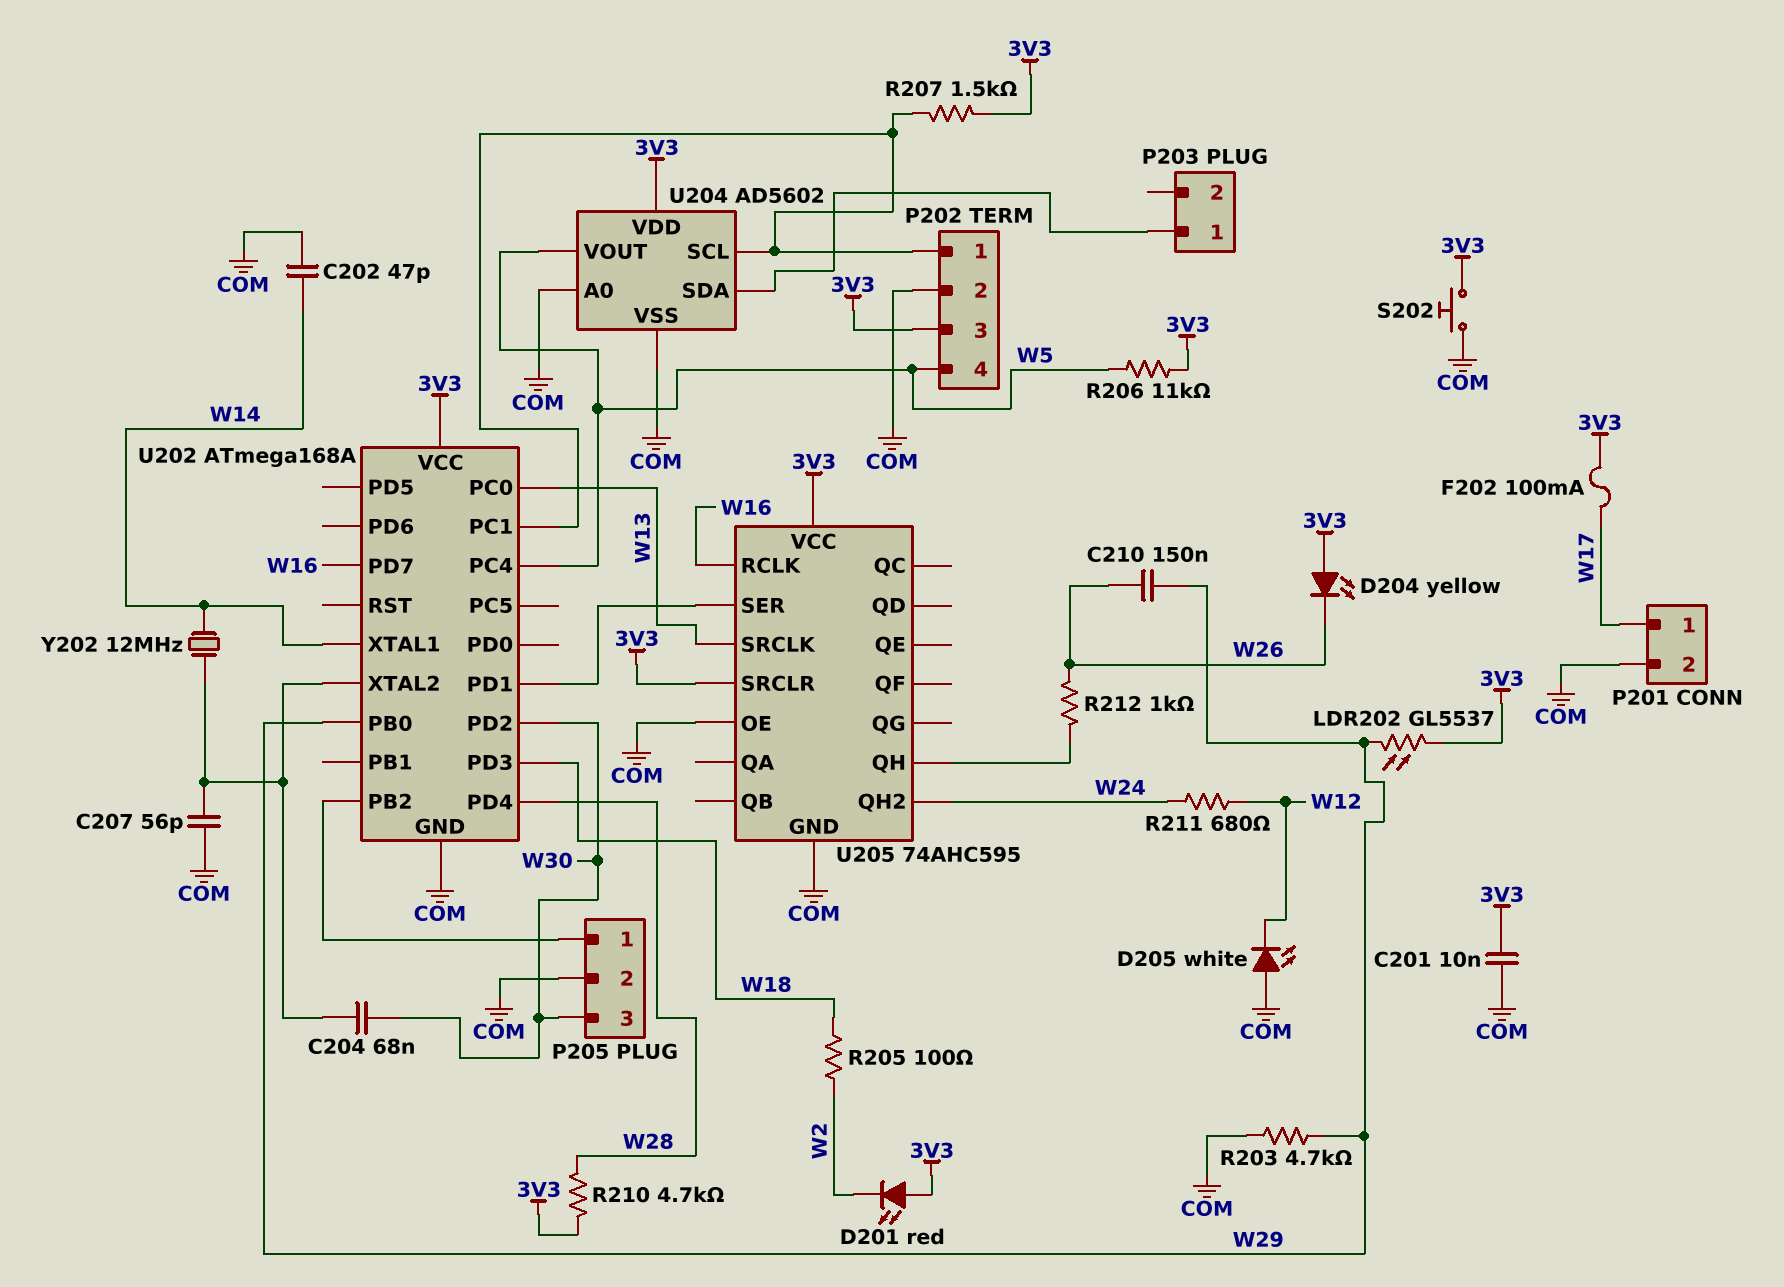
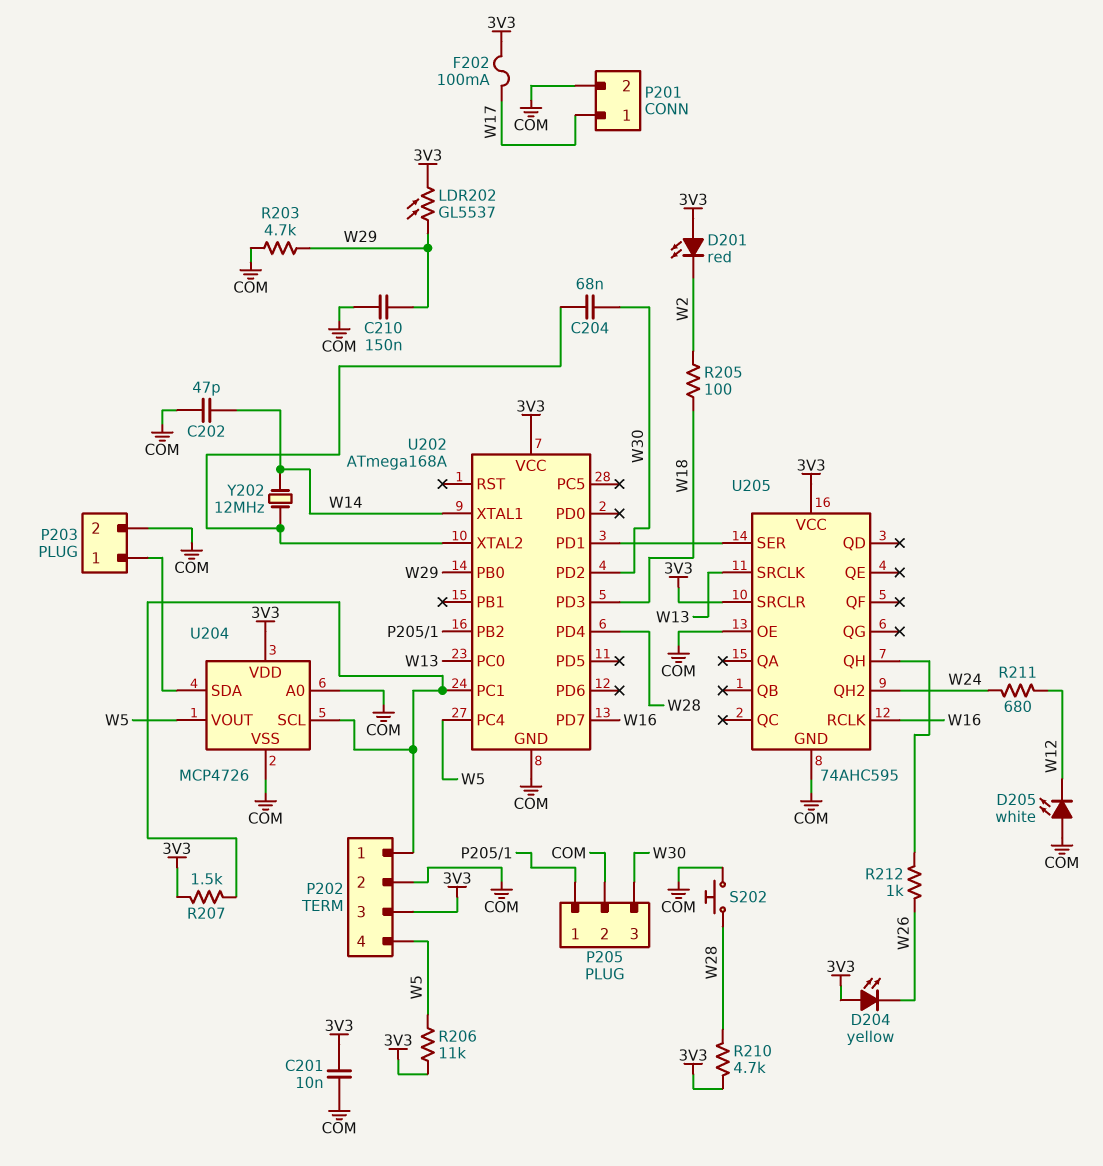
C207: 56pF (COM, U202/XTAL2) -> none
C210: 150nF (W26, W29) -> 150nF (COM, W29)
P203 pin 2: none -> COM
S202: button (3V3, COM) -> button (COM, W28)
U204: AD5602 -> MCP4726

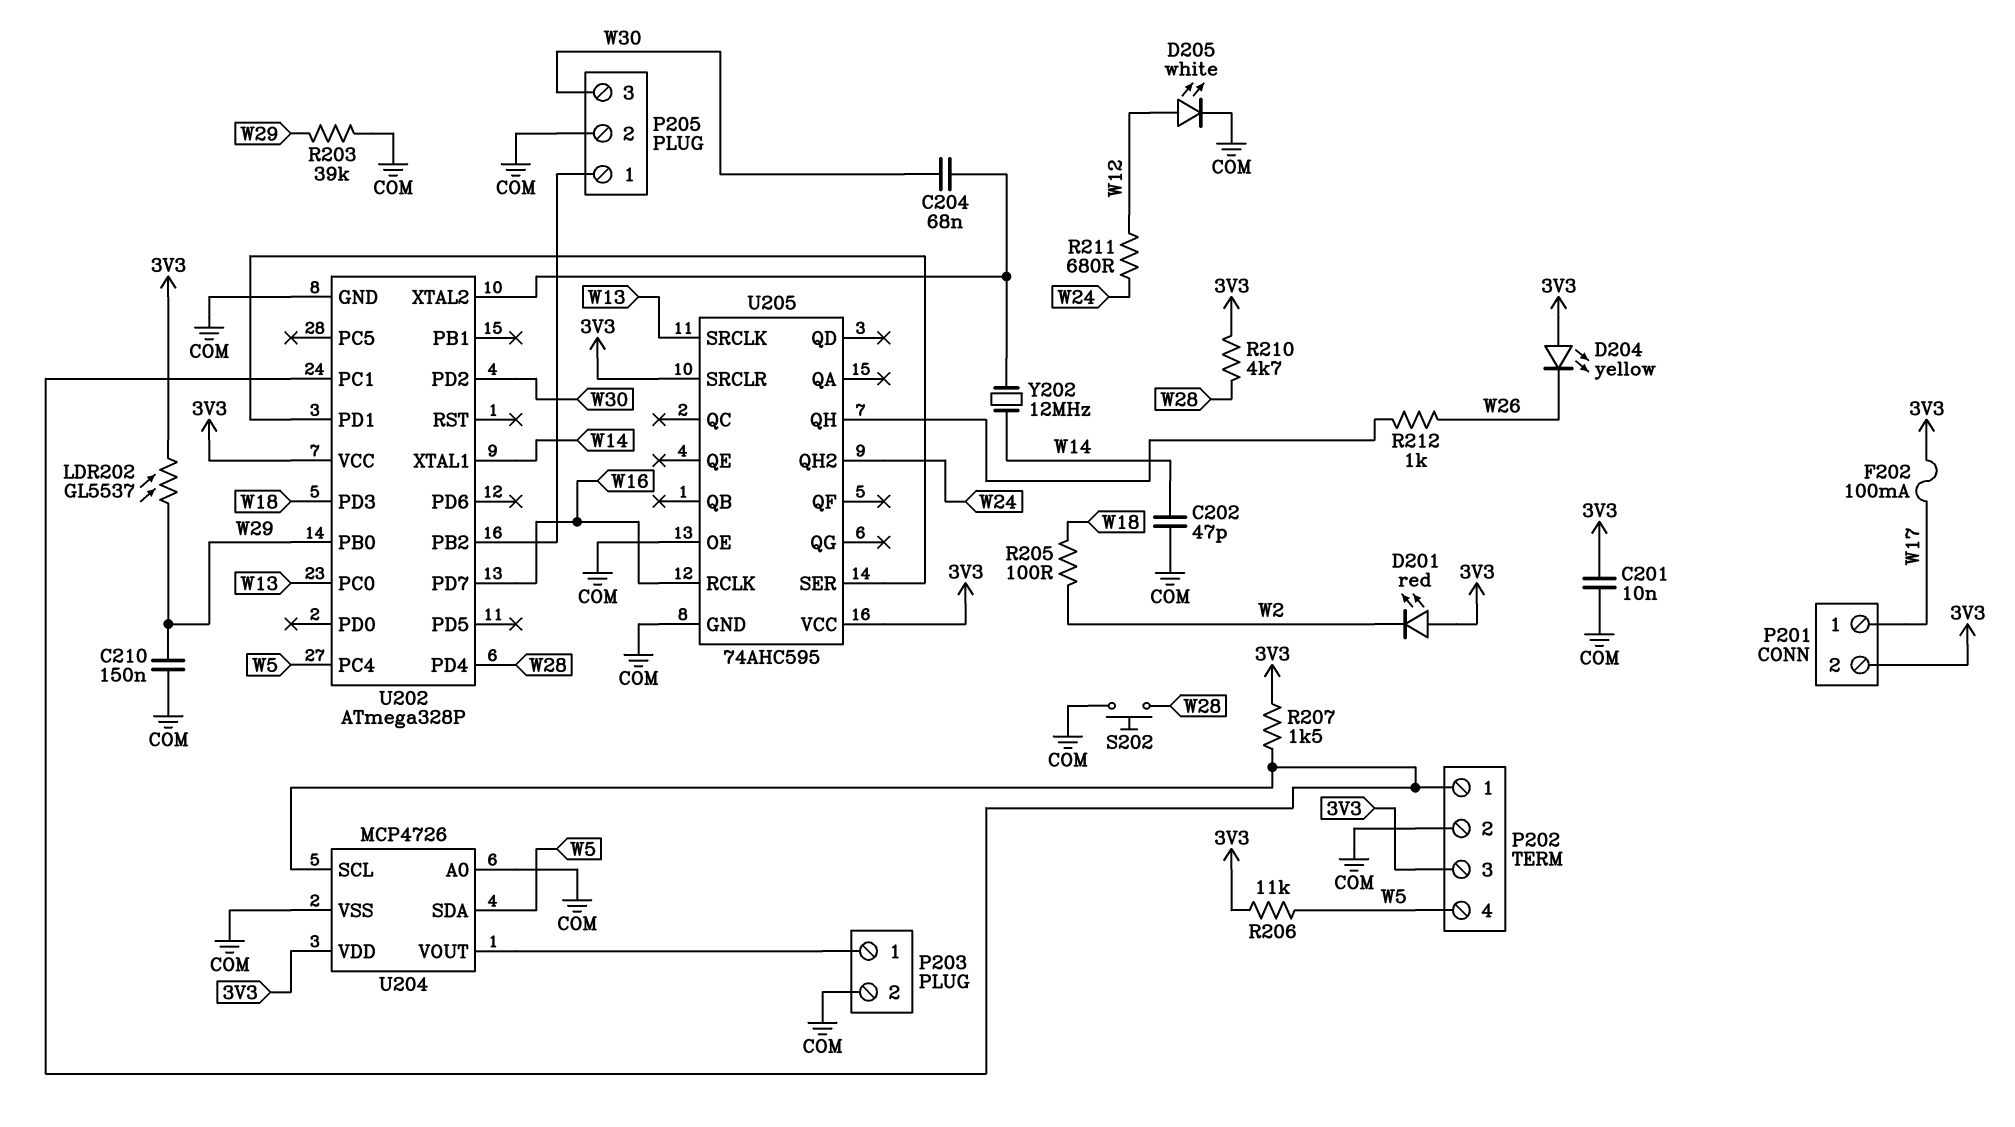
D205: LED white (A COM, K W12) -> LED white (A W12, K COM)
P201 pin 2: COM -> 3V3
R203: 4.7k (COM, W29) -> 39k (COM, W29)
U202: ATmega168A -> ATmega328P
U204 pin SDA: P203/1 -> W5
U204 pin VOUT: W5 -> P203/1

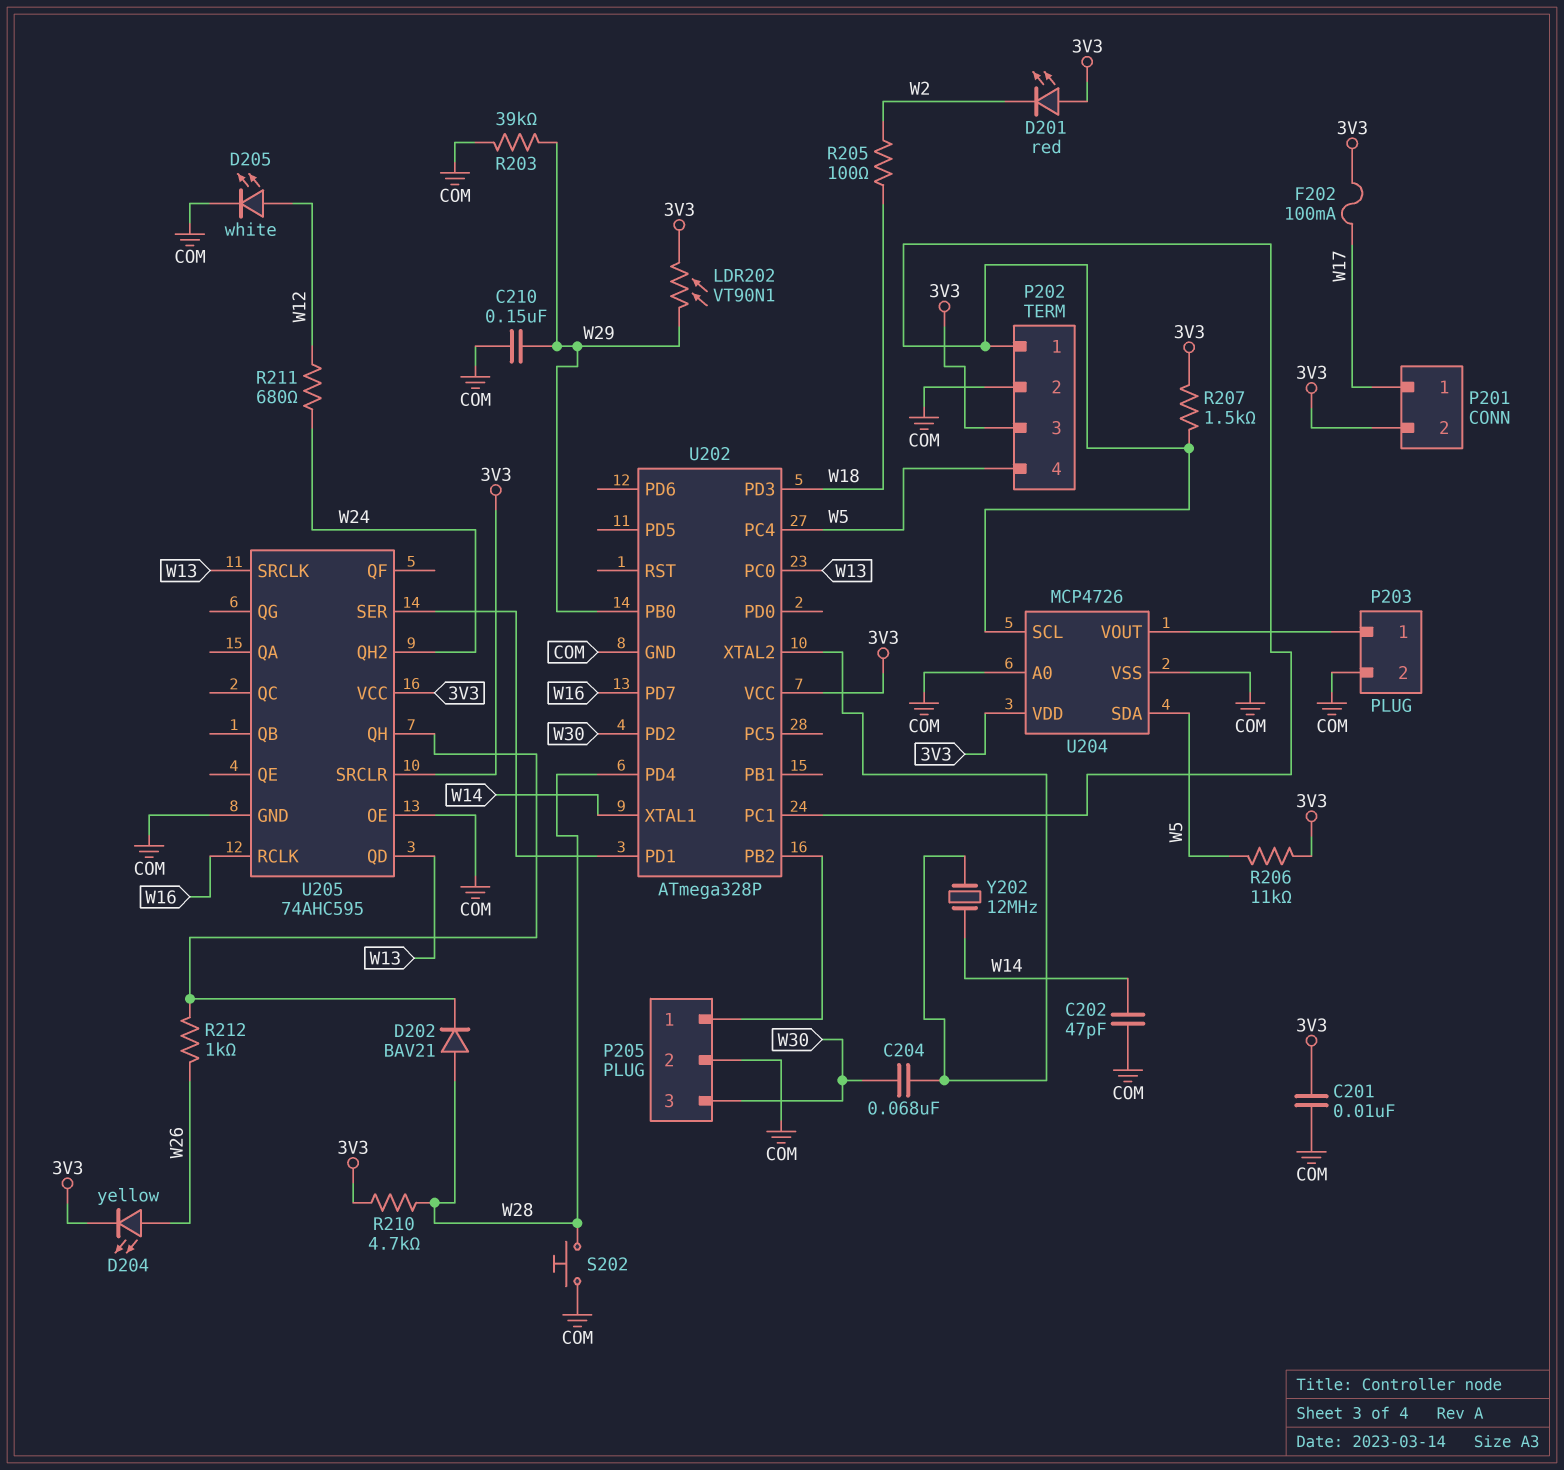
D202: none -> diode BAV21 (A W28, K U205/QH)
D204: LED yellow (A 3V3, K W26) -> LED yellow (A W26, K 3V3)
LDR202: GL5537 (3V3, W29) -> VT90N1 (3V3, W29)
U205 pin QD: none -> W13

